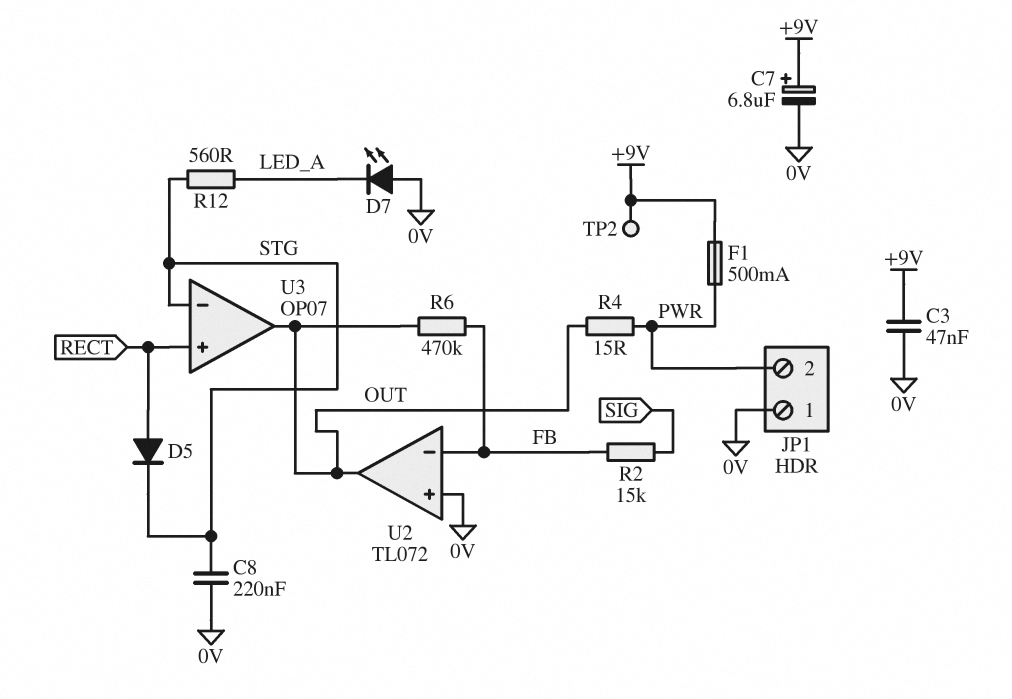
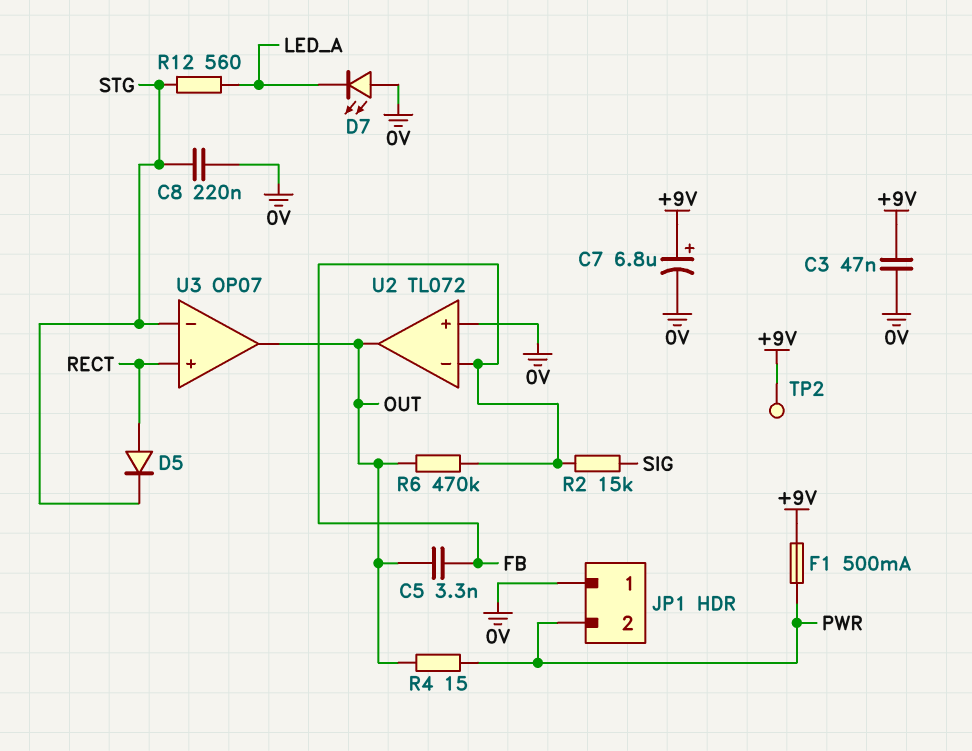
C5: none -> 3.3nF (FB, OUT)

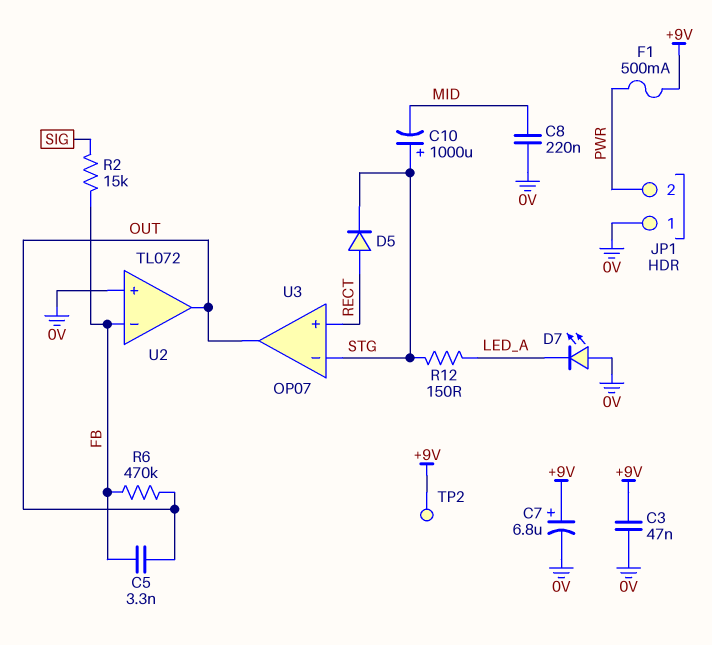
C8: 220nF (0V, STG) -> 220nF (0V, MID)
C10: none -> 1000uF (plus STG, minus MID)
R4: 15 (OUT, PWR) -> none
R12: 560 (LED_A, STG) -> 150 (LED_A, STG)

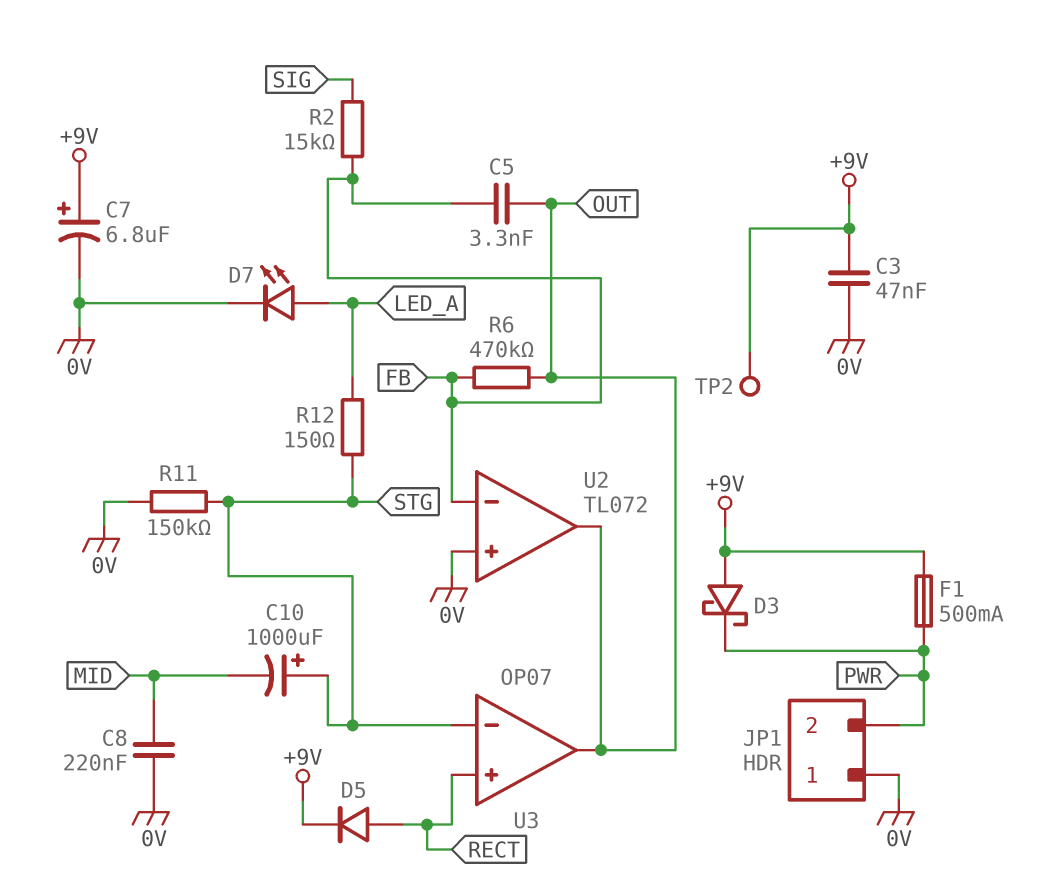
D3: none -> schottky (A +9V, K PWR)
D5: diode (A RECT, K STG) -> diode (A RECT, K +9V)
D7: LED (A 0V, K LED_A) -> LED (A LED_A, K 0V)
R11: none -> 150k (0V, STG)

